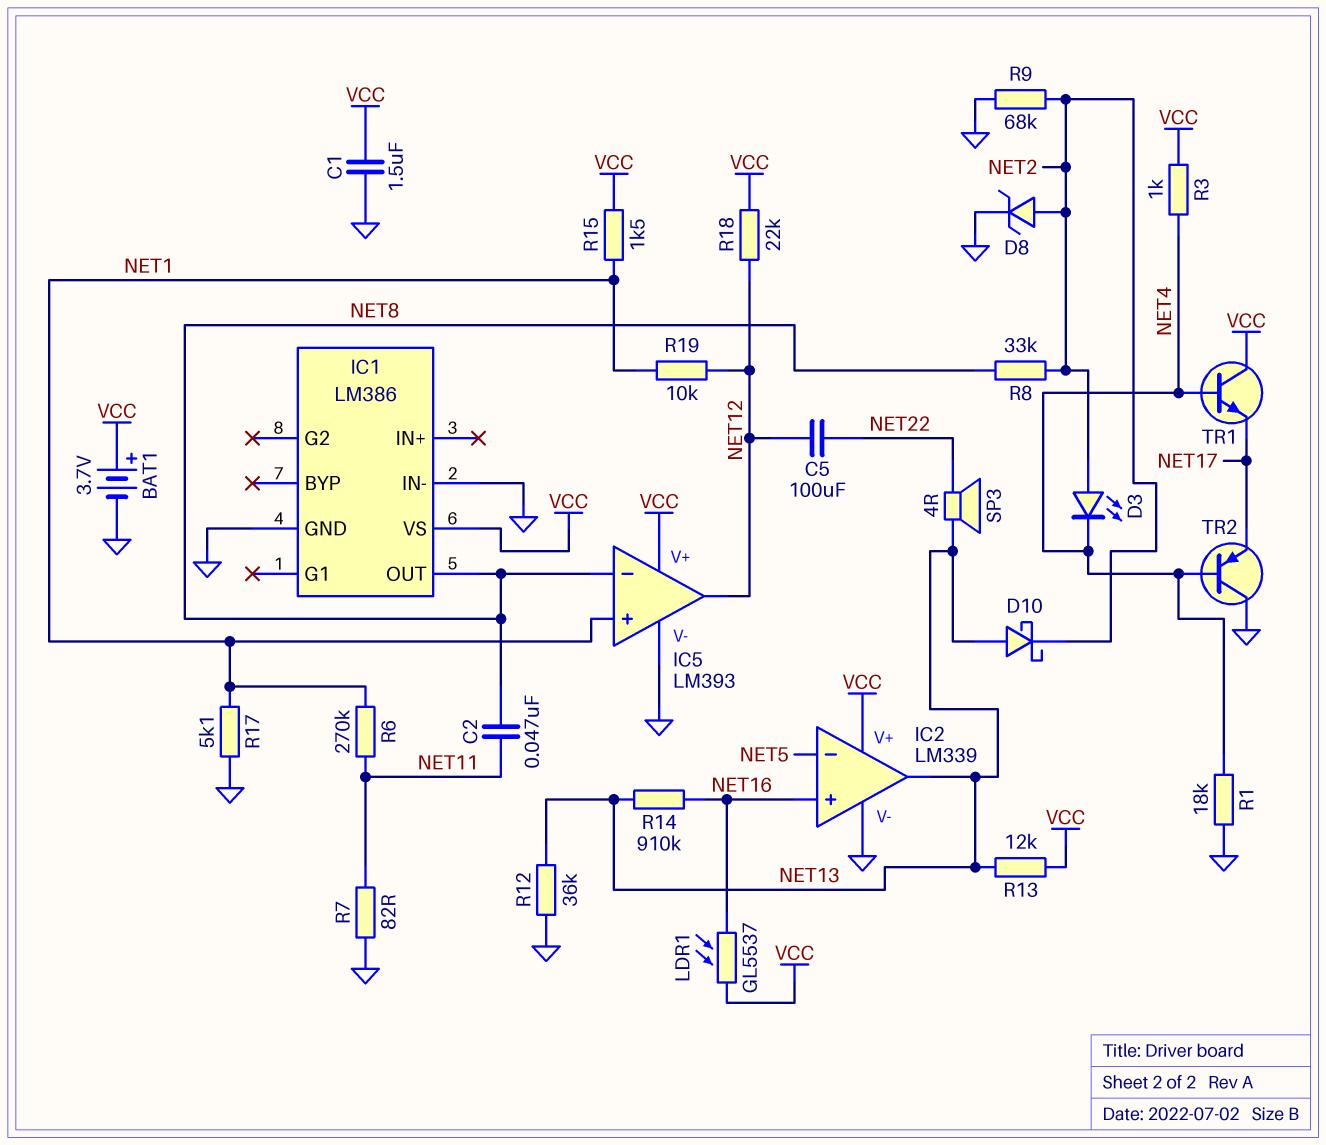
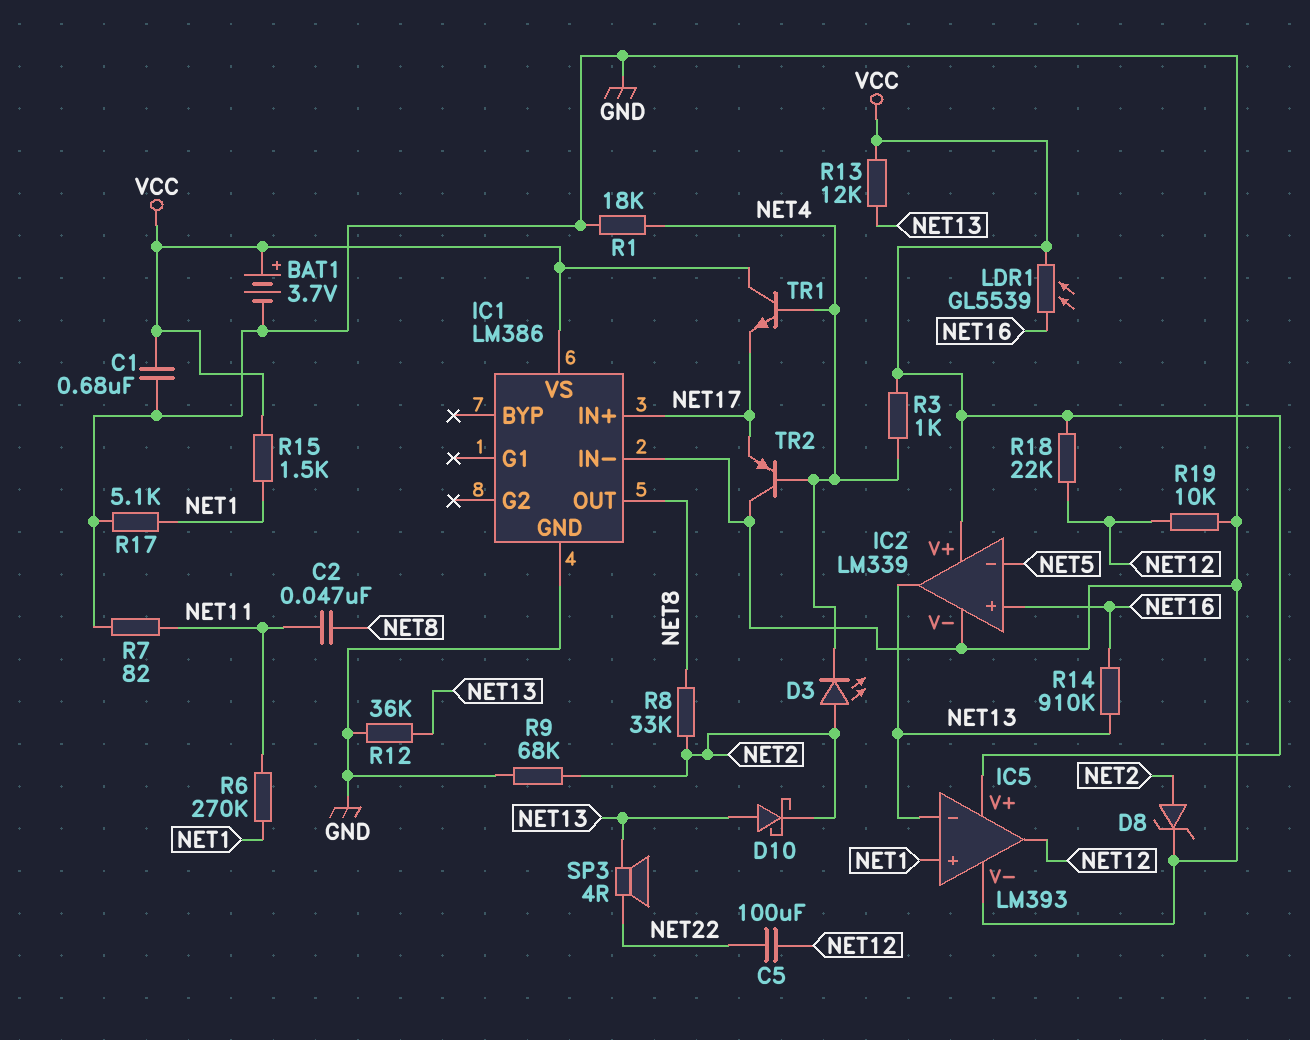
C1: 1.5uF (GND, VCC) -> 680nF (GND, VCC)
IC1 pin IN+: none -> NET17
IC5 pin in-: NET8 -> NET13
LDR1: GL5537 (NET16, VCC) -> GL5539 (NET16, VCC)
R19: 10k (NET1, NET12) -> 10k (GND, NET12)

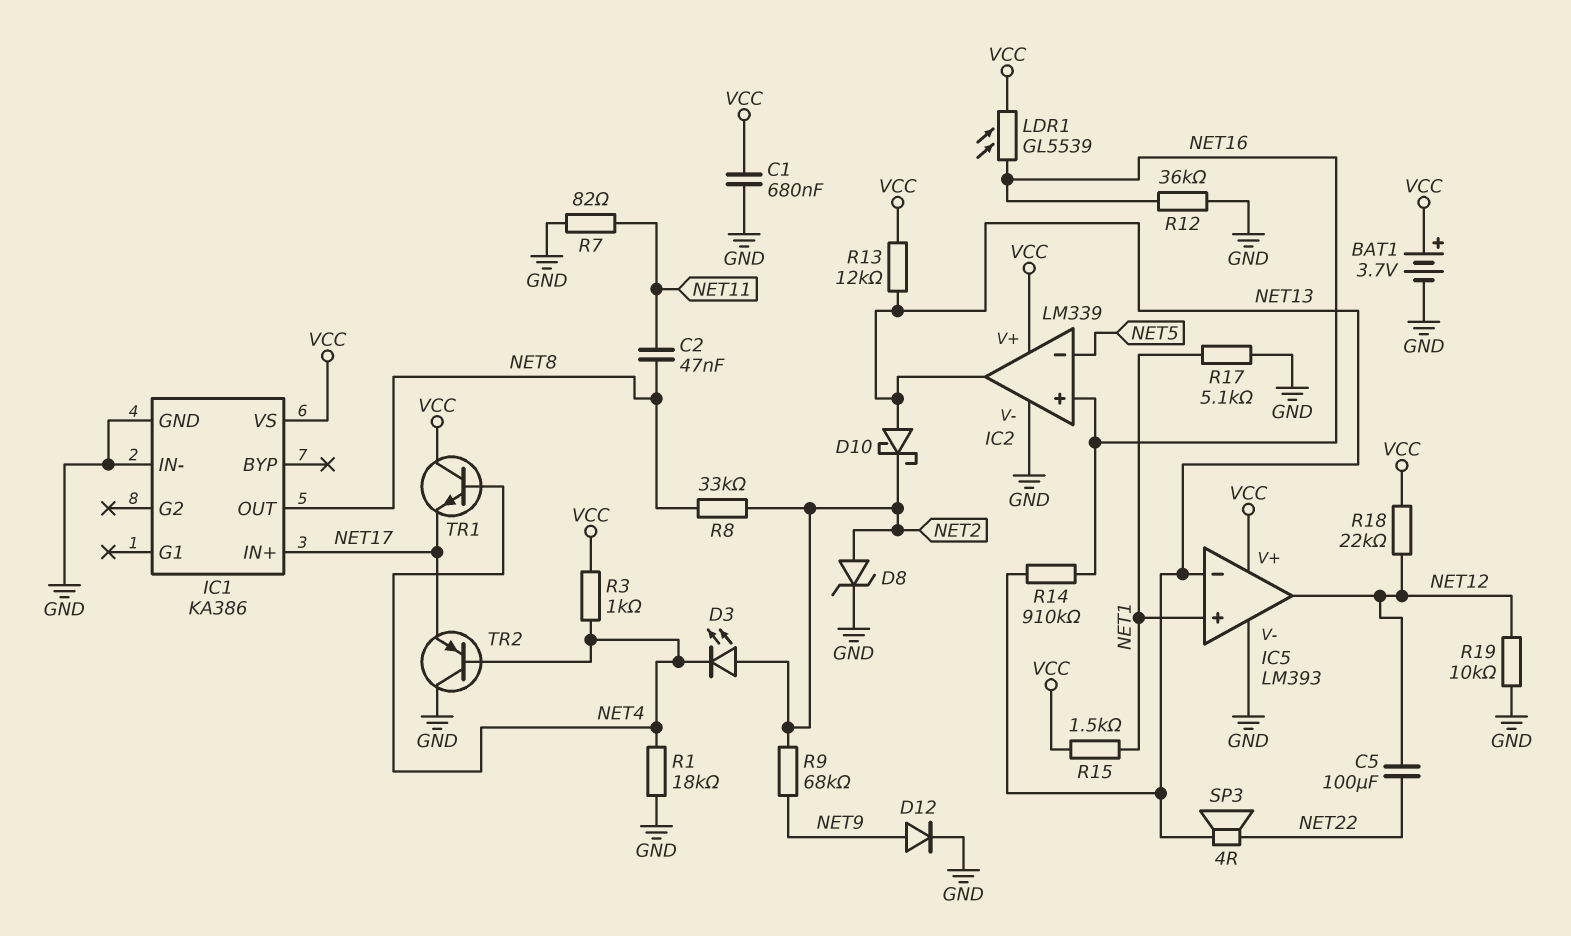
D12: none -> diode (A NET9, K GND)
IC1: LM386 -> KA386
R6: 270k (NET1, NET11) -> none
R9: 68k (GND, NET2) -> 68k (NET2, NET9)
R12: 36k (GND, NET13) -> 36k (GND, NET16)

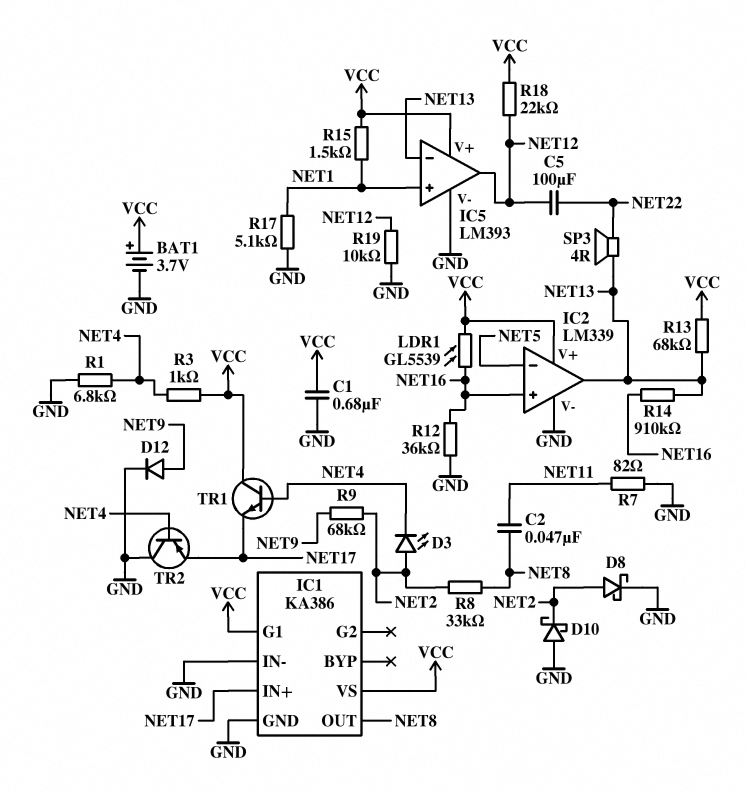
D8: zener (A NET2, K GND) -> schottky (A NET2, K GND)
D10: schottky (A NET13, K NET2) -> schottky (A GND, K NET2)
IC1 pin G1: none -> VCC
R1: 18k (GND, NET4) -> 6.8k (GND, NET4)
R13: 12k (NET13, VCC) -> 68k (NET13, VCC)

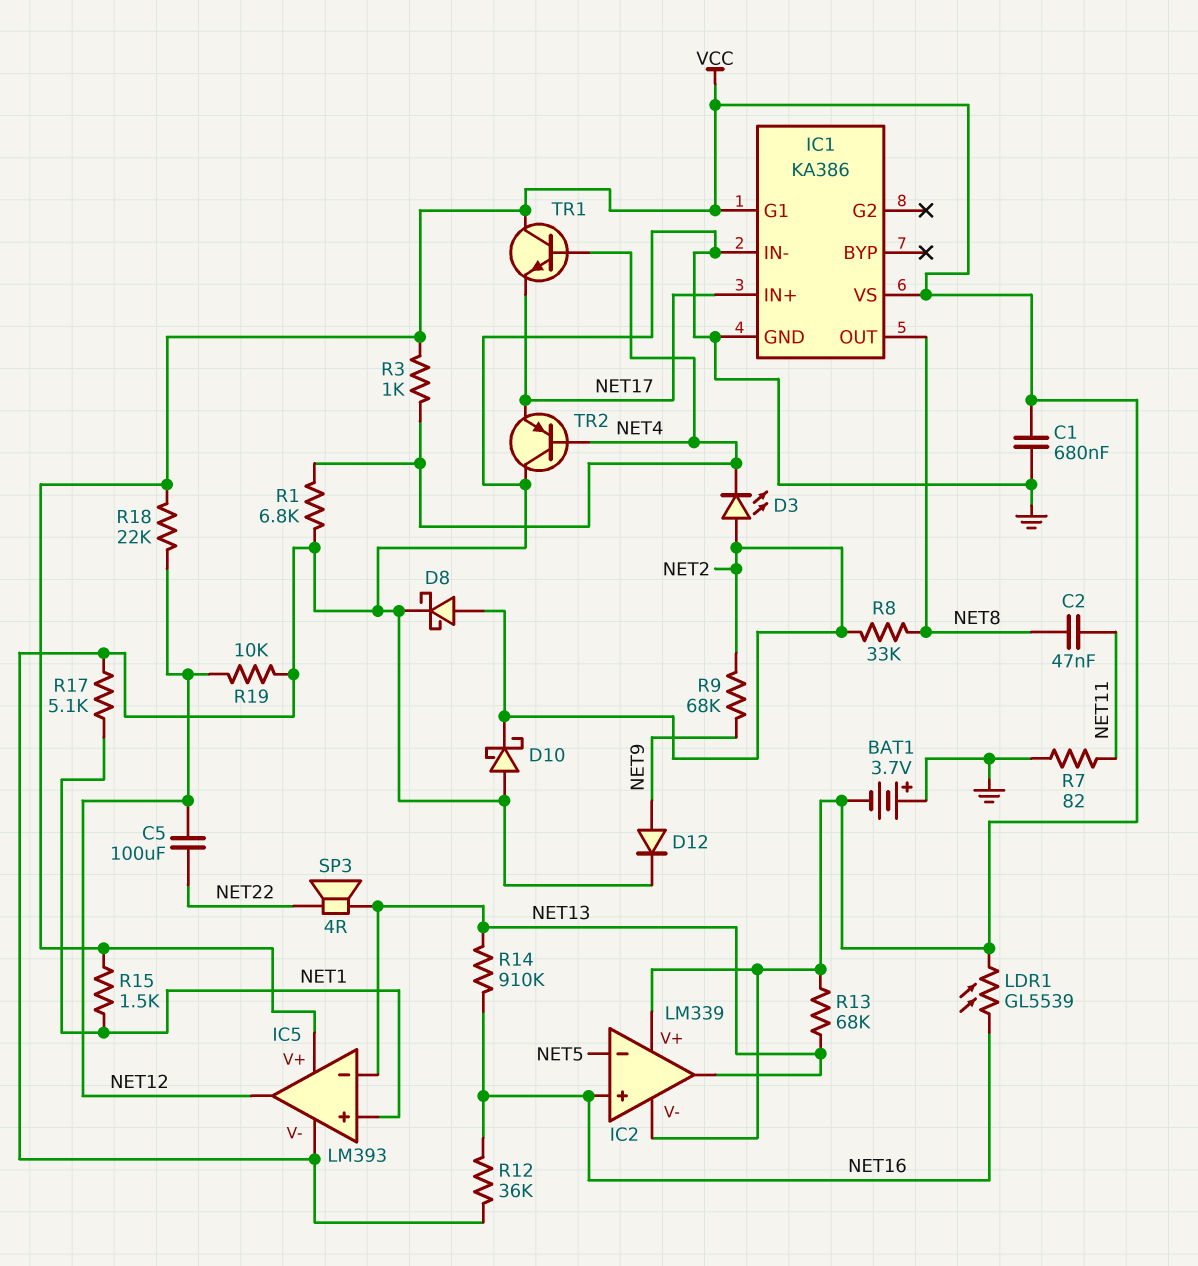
BAT1: 3.7V (plus VCC, minus GND) -> 3.7V (plus GND, minus VCC)
IC2 pin V-: GND -> VCC

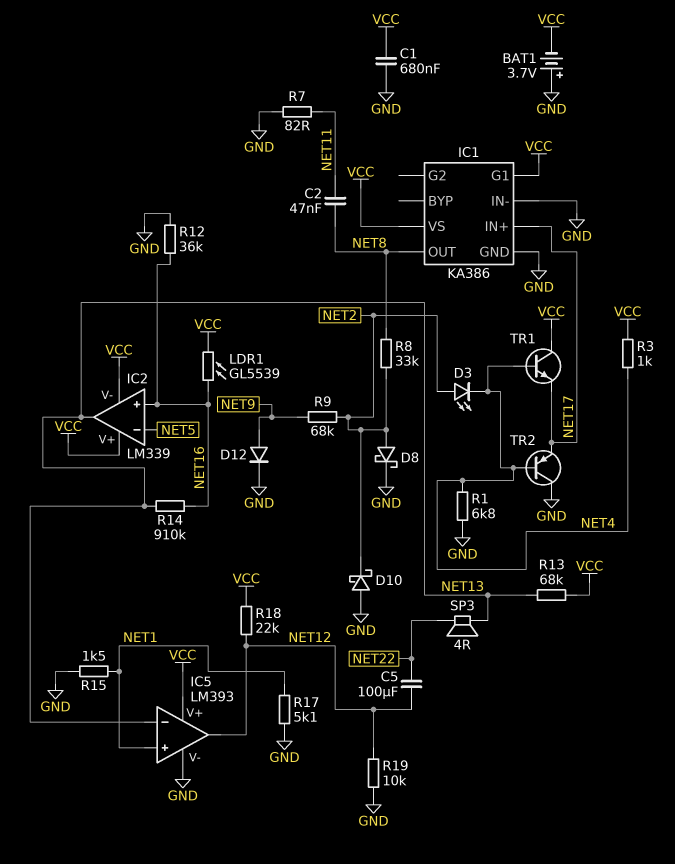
R15: 1.5k (NET1, VCC) -> 1.5k (GND, NET1)

